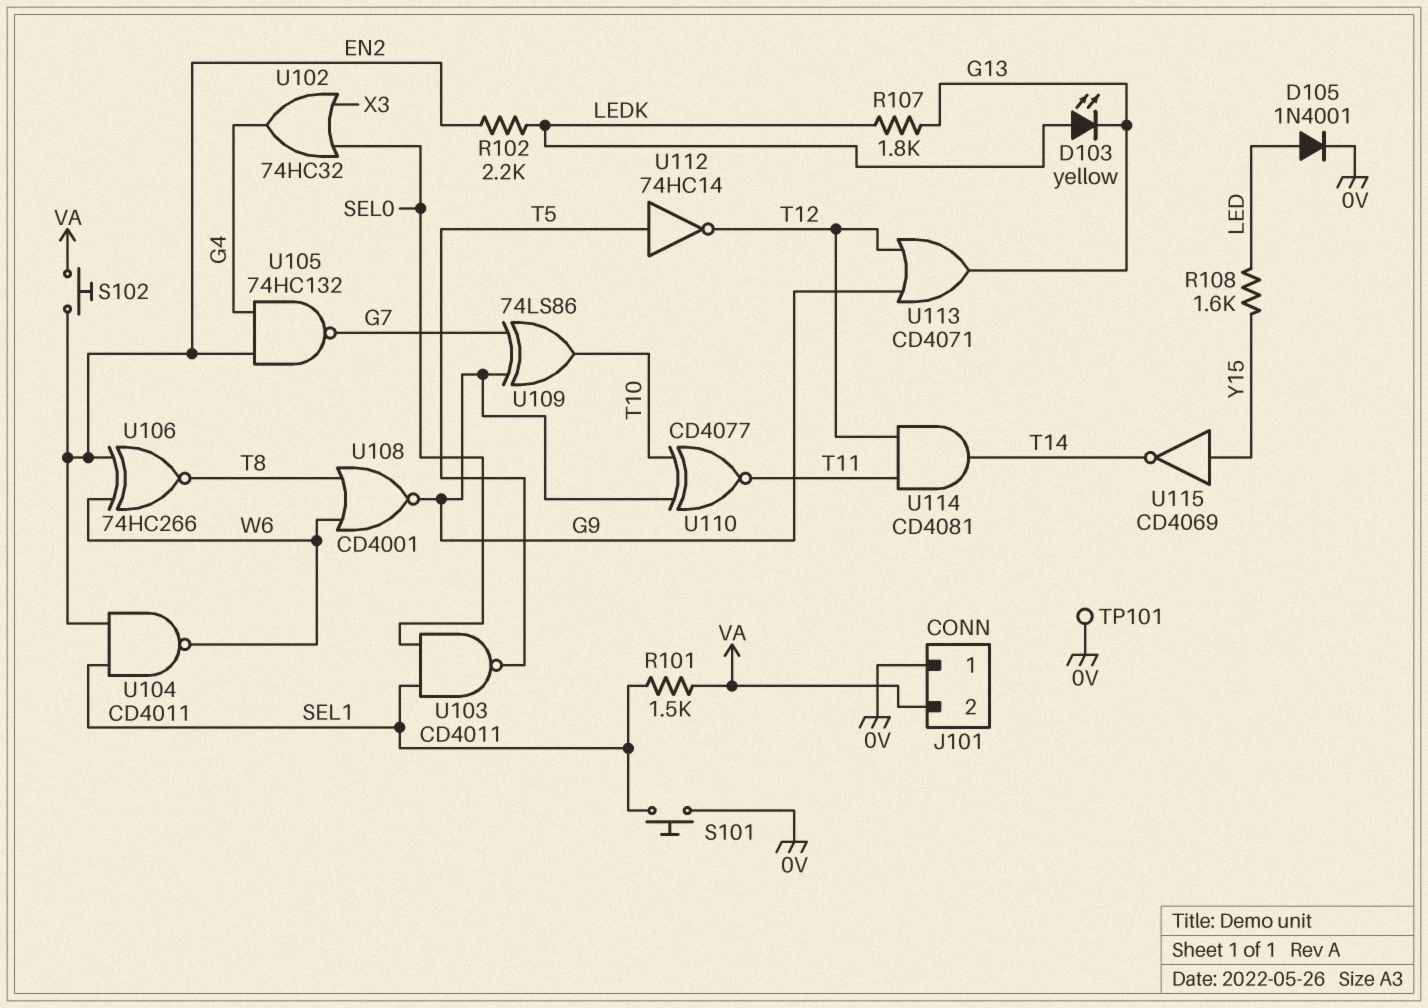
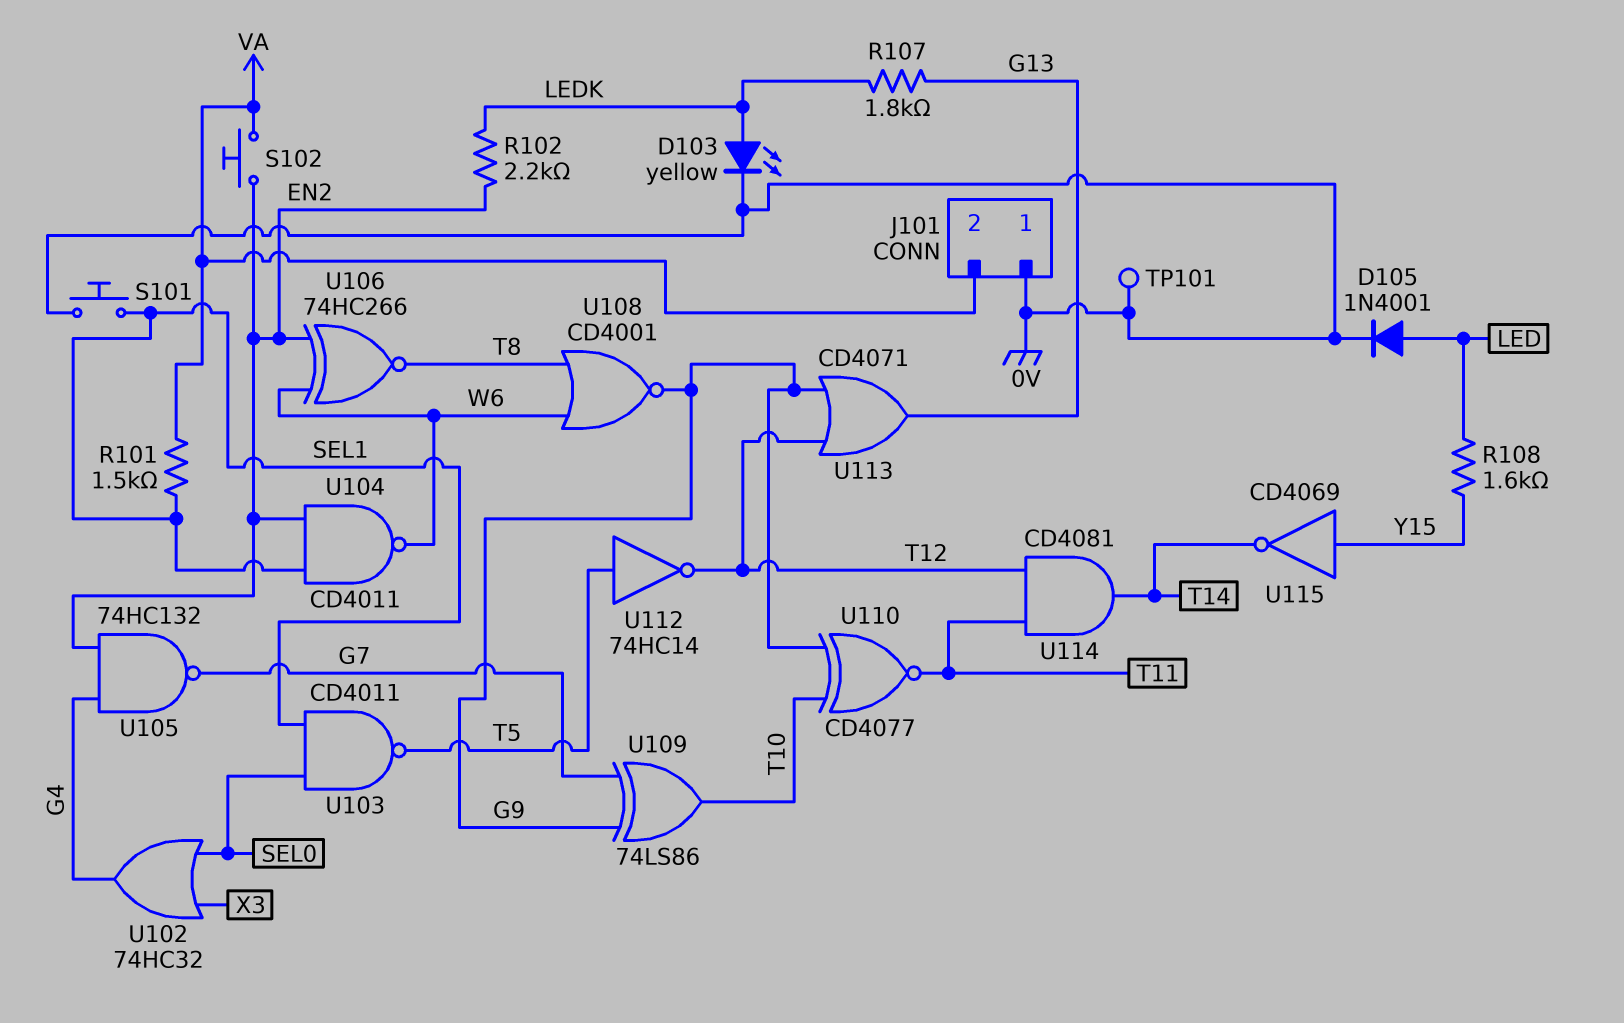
D103: LED yellow (A LEDK, K G13) -> LED yellow (A LEDK, K 0V)

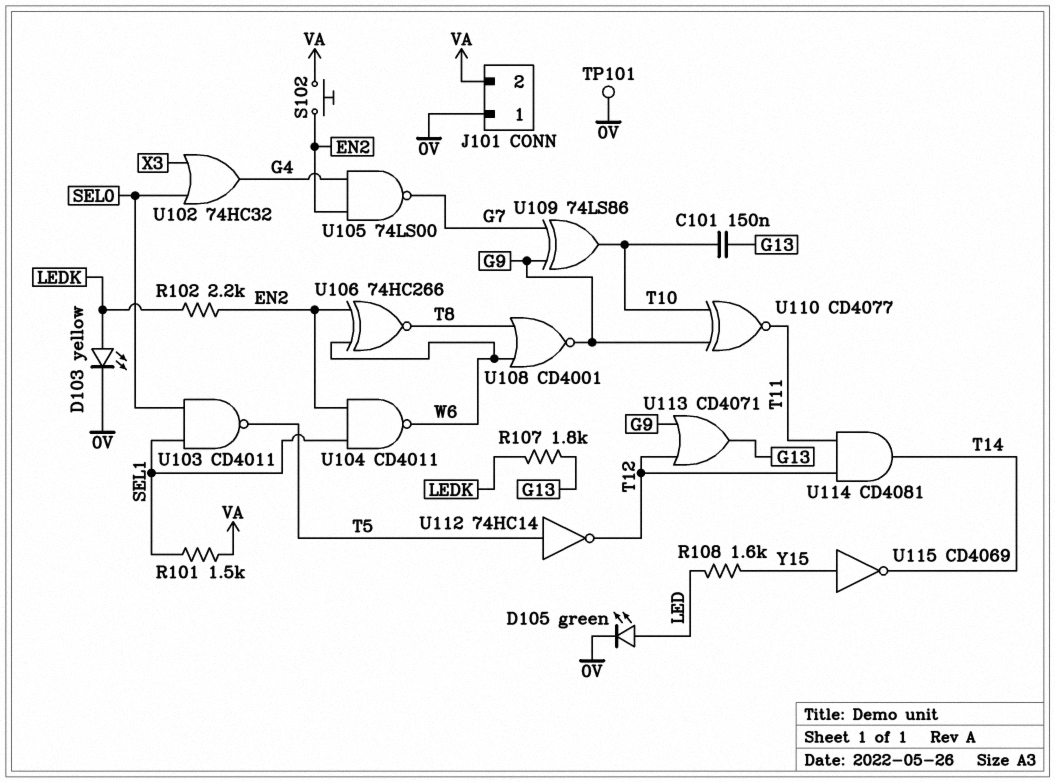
C101: none -> 150nF (G13, T10)
D105: diode 1N4001 (A LED, K 0V) -> LED green (A LED, K 0V)
S101: button (0V, SEL1) -> none
U105: NAND 74HC132 (in EN2, in G4, out G7) -> NAND 74LS00 (in EN2, in G4, out G7)

